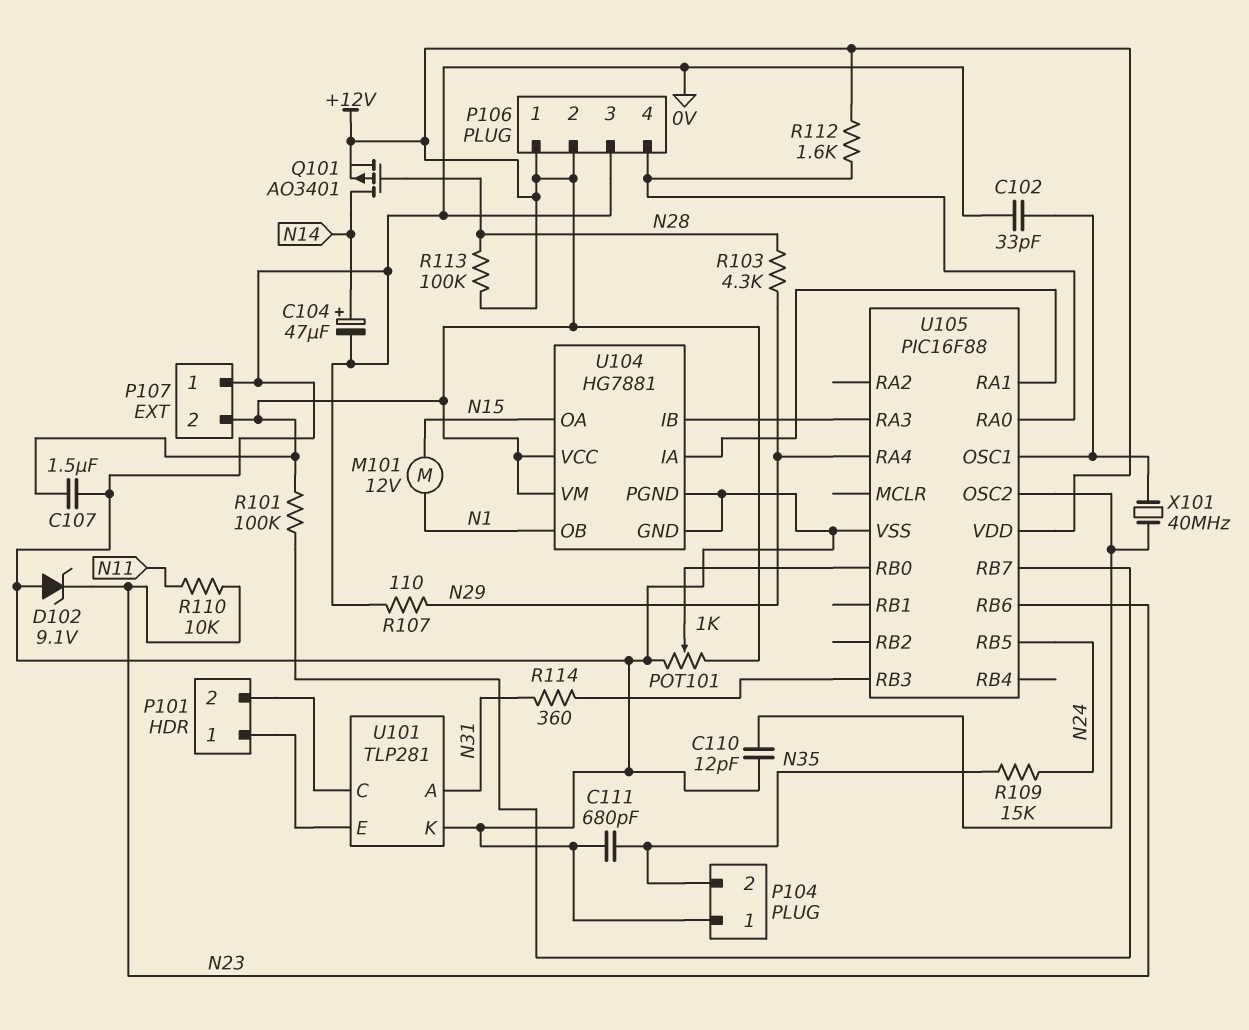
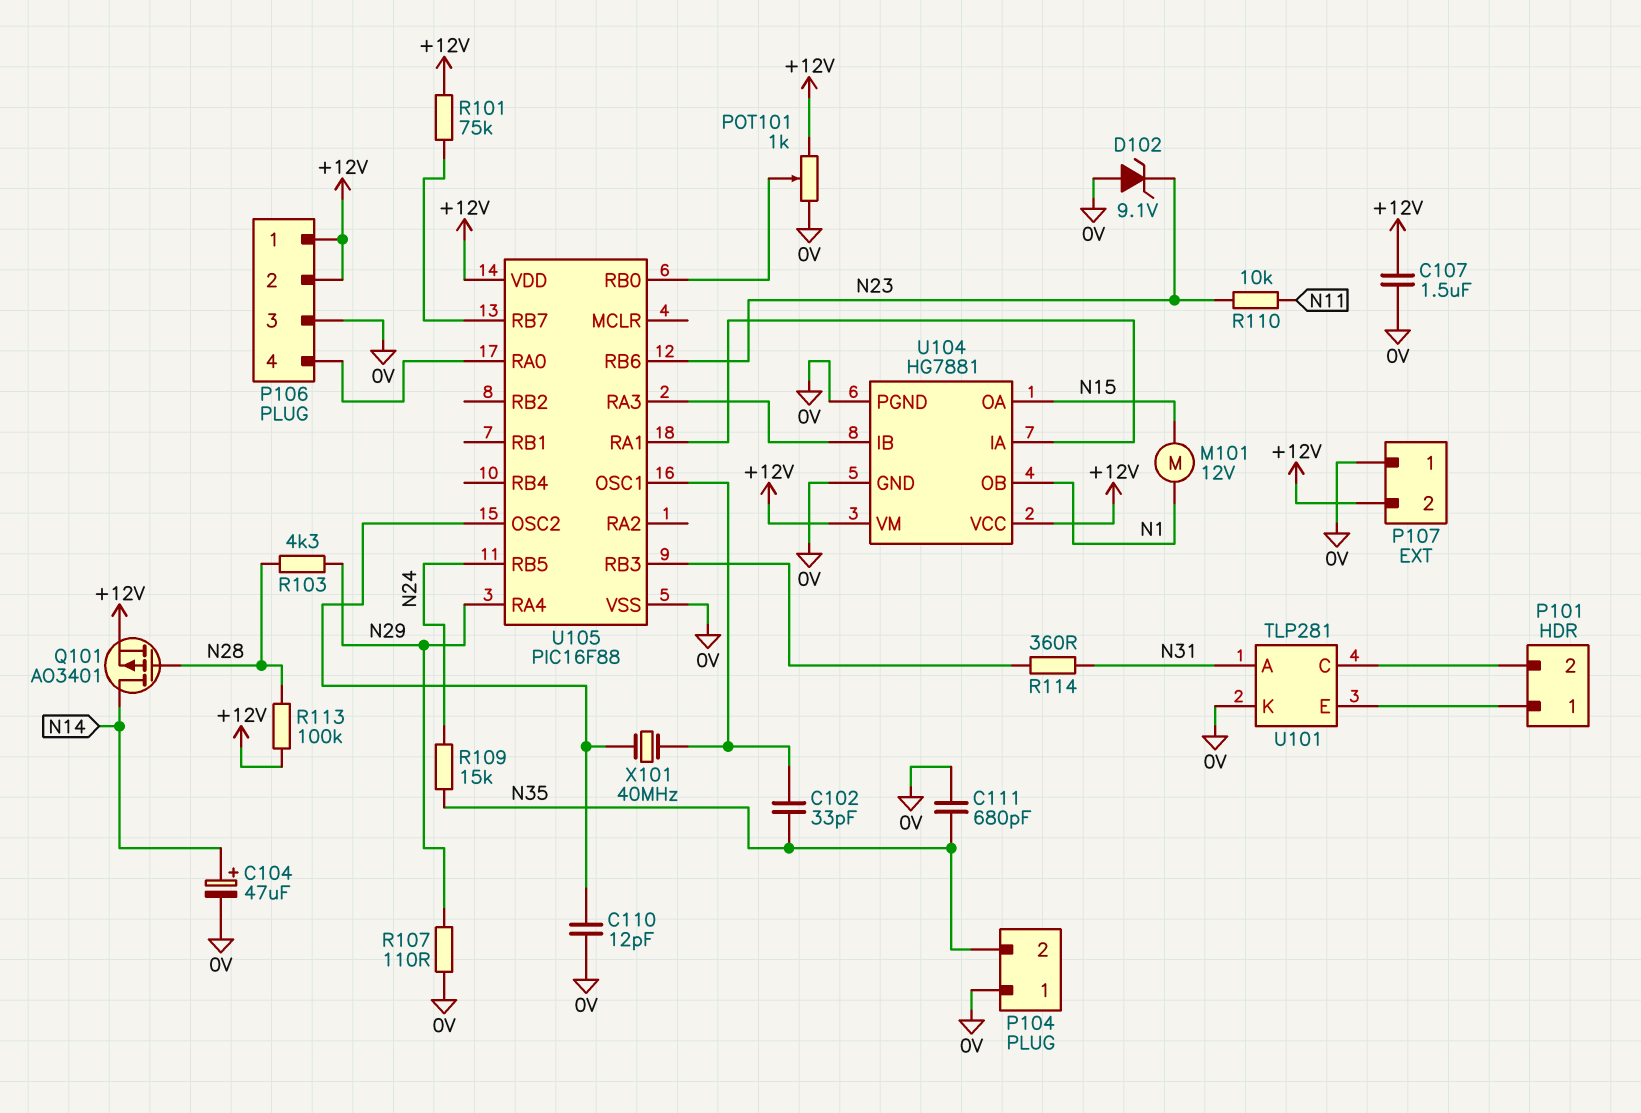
C102: 33pF (0V, U105/OSC1) -> 33pF (N35, U105/OSC1)
R101: 100k (+12V, U105/RB7) -> 75k (+12V, U105/RB7)
R112: 1.6k (+12V, P106/4) -> none

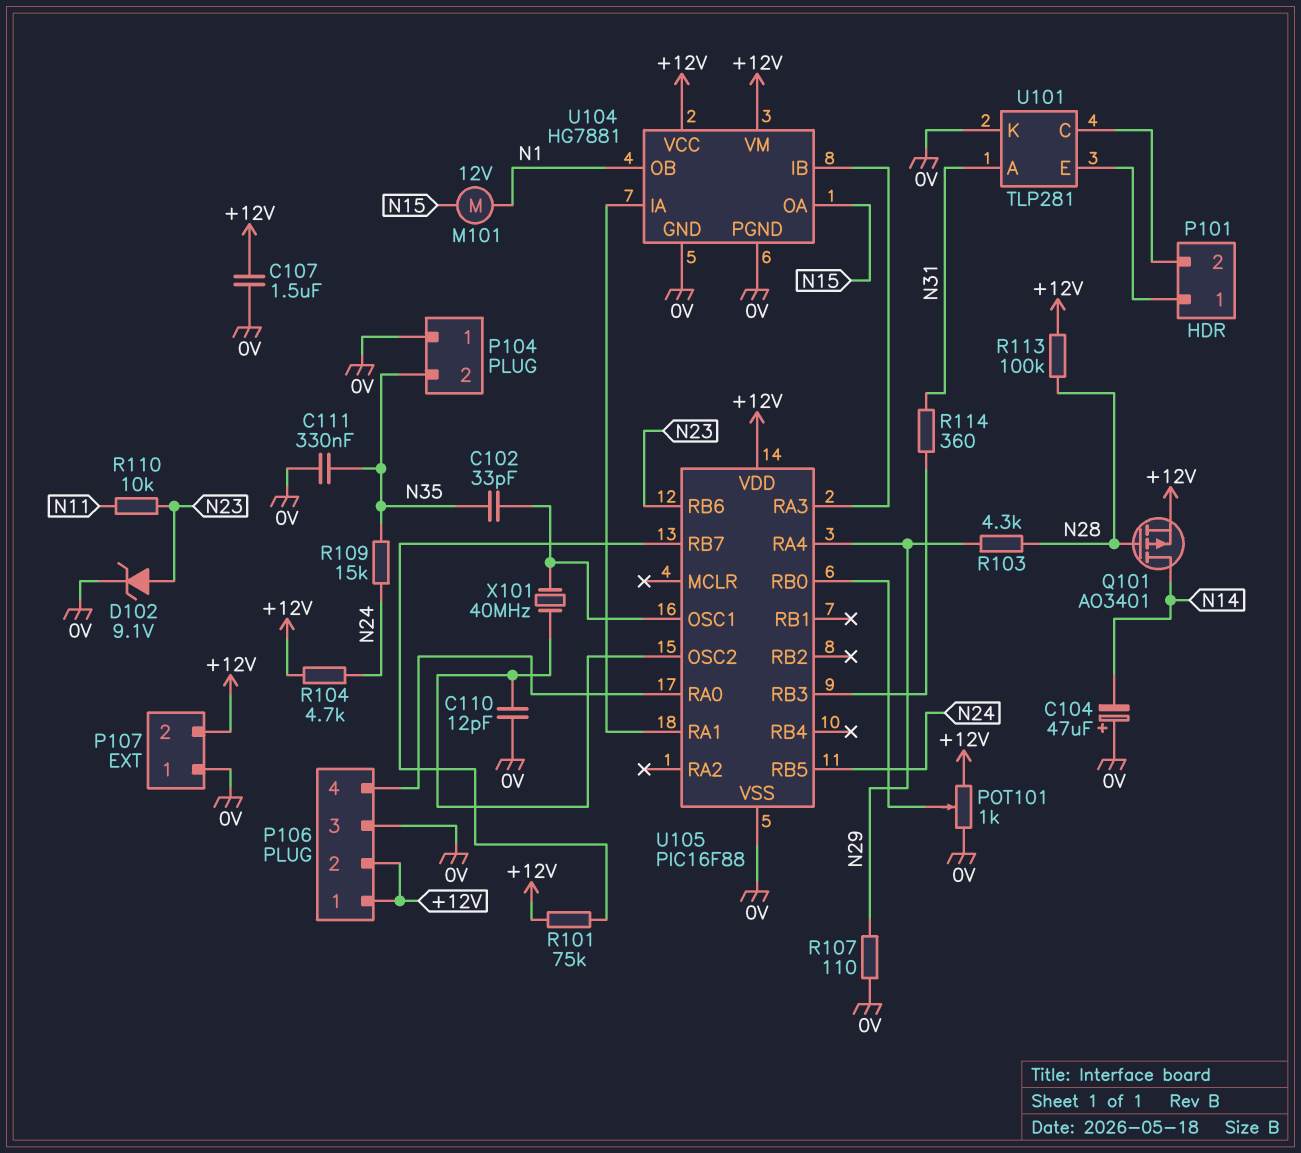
C104: 47uF (plus N14, minus 0V) -> 47uF (plus 0V, minus N14)
C111: 680pF (0V, N35) -> 330nF (0V, N35)
D102: zener 9.1V (A 0V, K N23) -> zener 9.1V (A N23, K 0V)
R104: none -> 4.7k (+12V, N24)

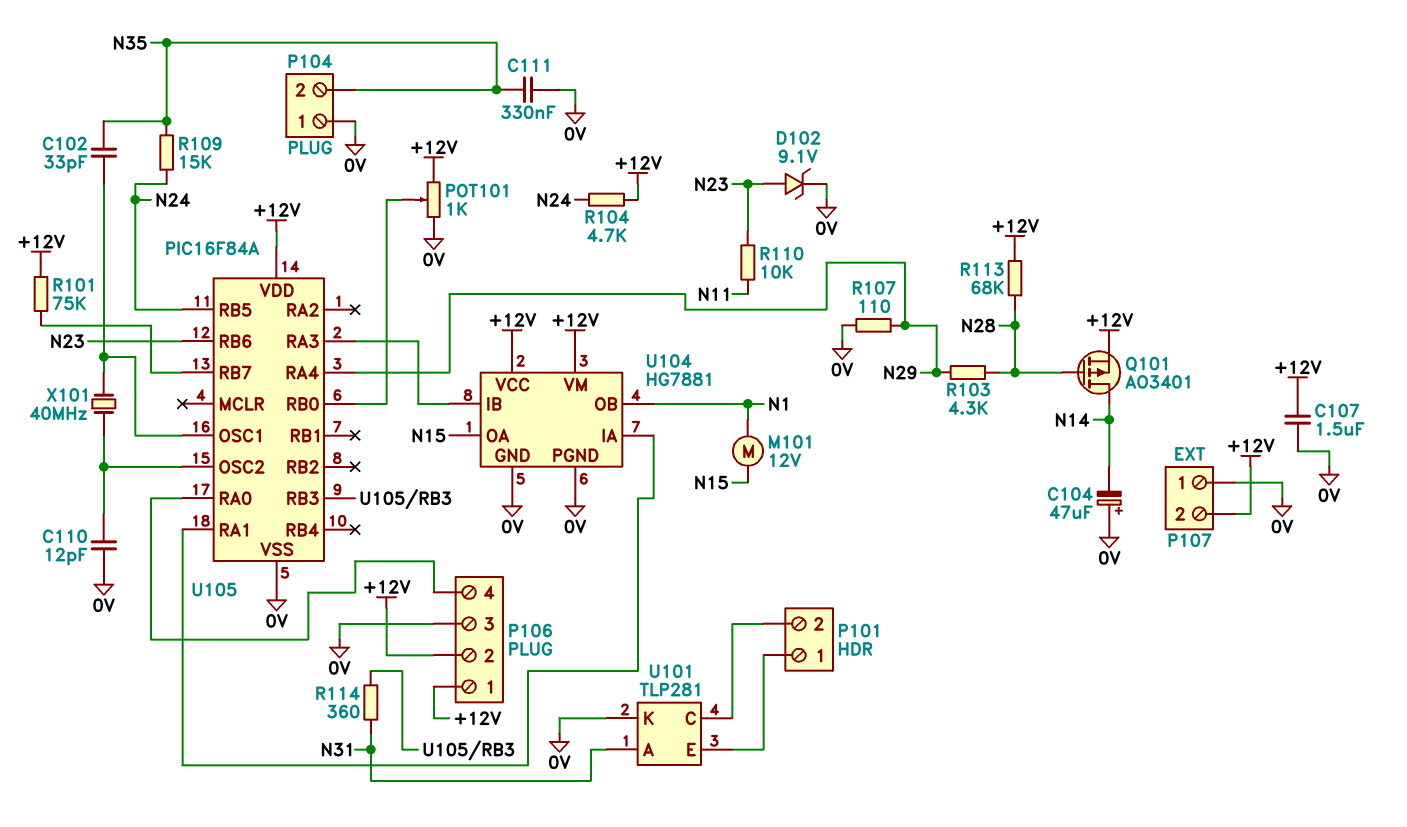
R113: 100k (+12V, N28) -> 68k (+12V, N28)
U105: PIC16F88 -> PIC16F84A

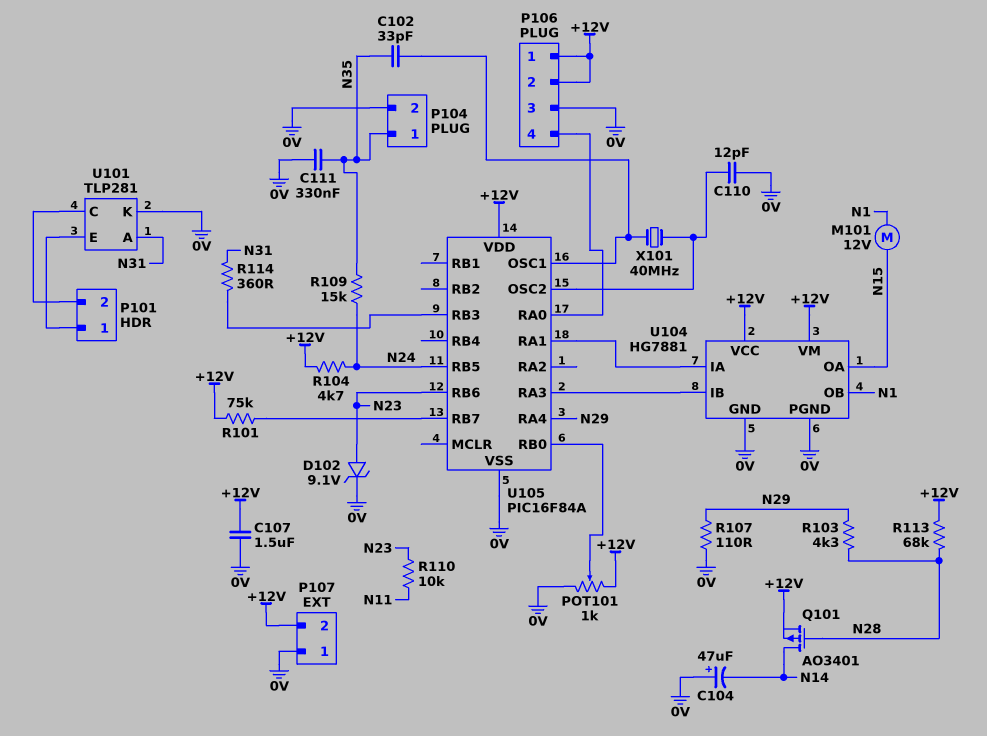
P104 pin 1: 0V -> N35
P104 pin 2: N35 -> 0V

